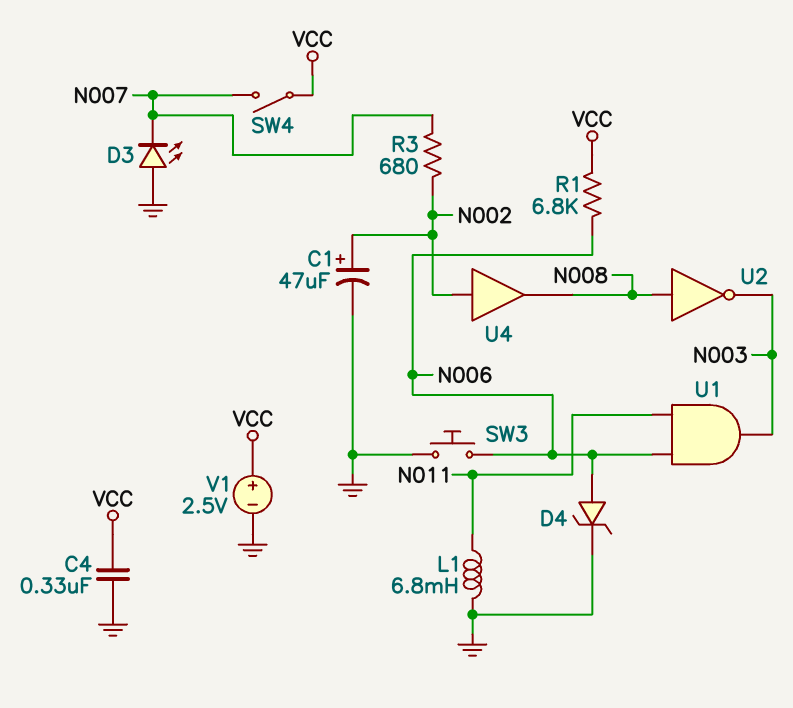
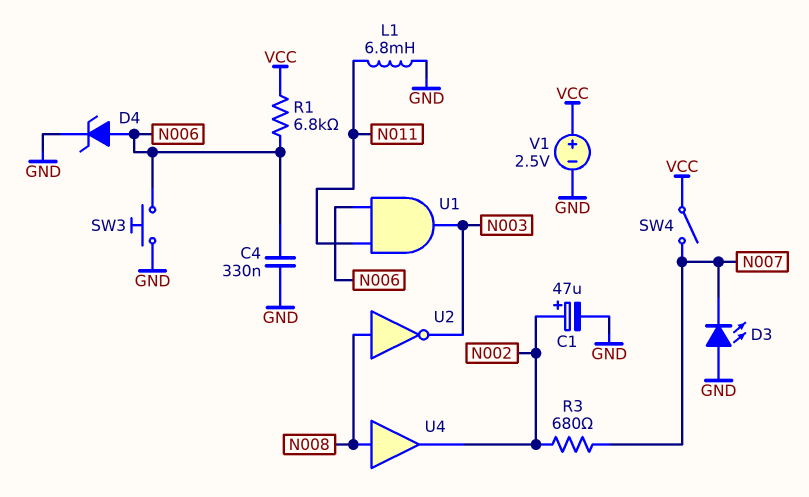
C4: 330nF (GND, VCC) -> 330nF (GND, N006)
U4: buffer (in N002, out N008) -> buffer (in N008, out N002)

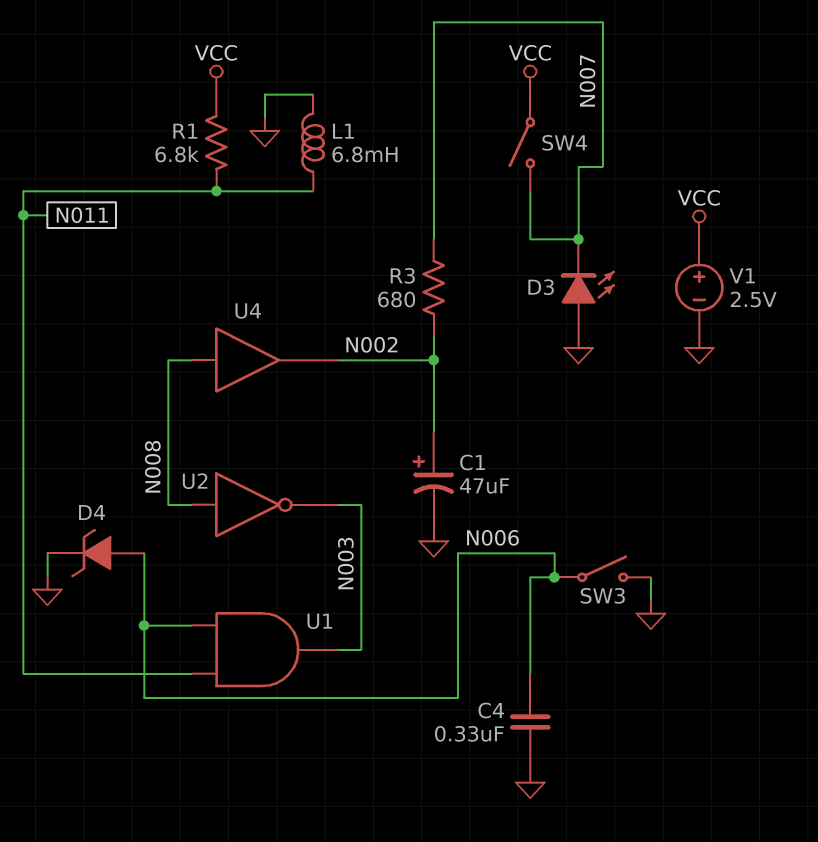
R1: 6.8k (N006, VCC) -> 6.8k (N011, VCC)
SW3: button (GND, N006) -> switch (GND, N006)

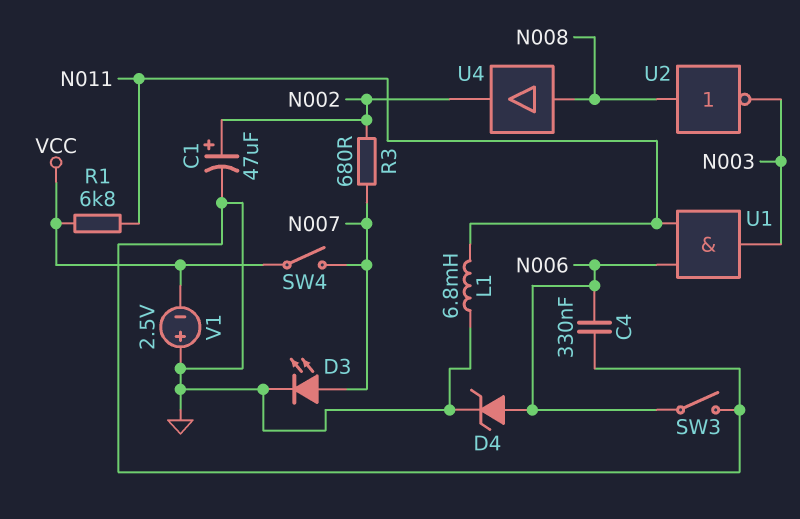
D3: LED (A GND, K N007) -> LED (A N007, K GND)
V1: 2.5V (plus VCC, minus GND) -> 2.5V (plus GND, minus VCC)

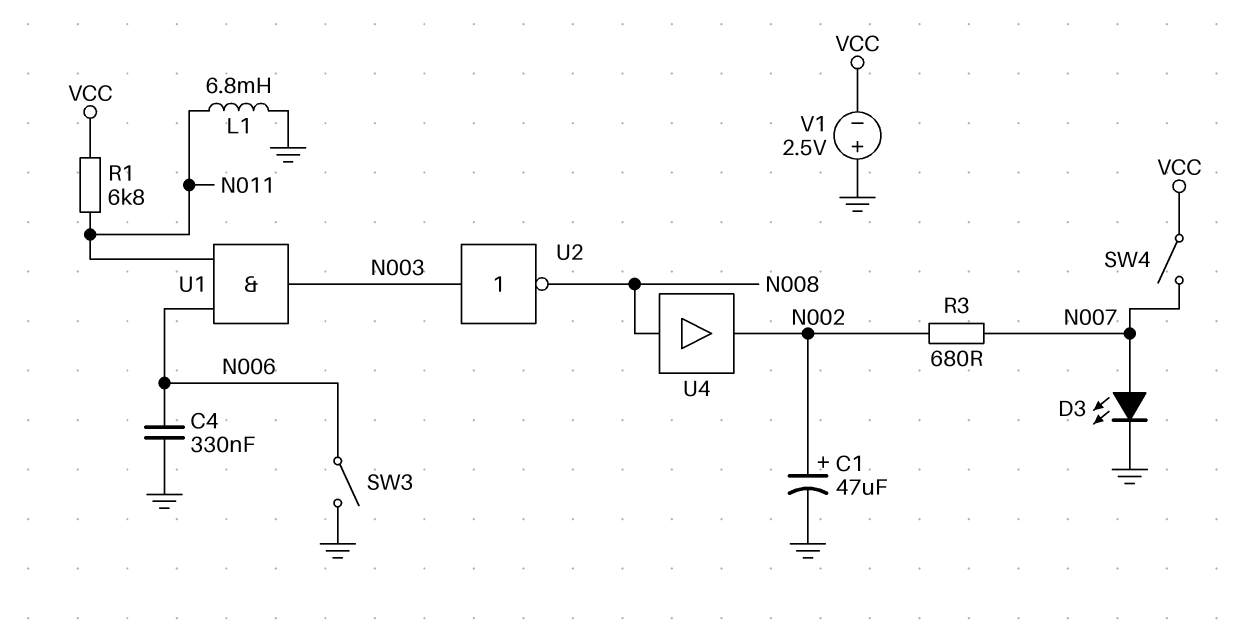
D4: zener (A N006, K GND) -> none
U2: NOT (in N008, out N003) -> NOT (in N003, out N008)

